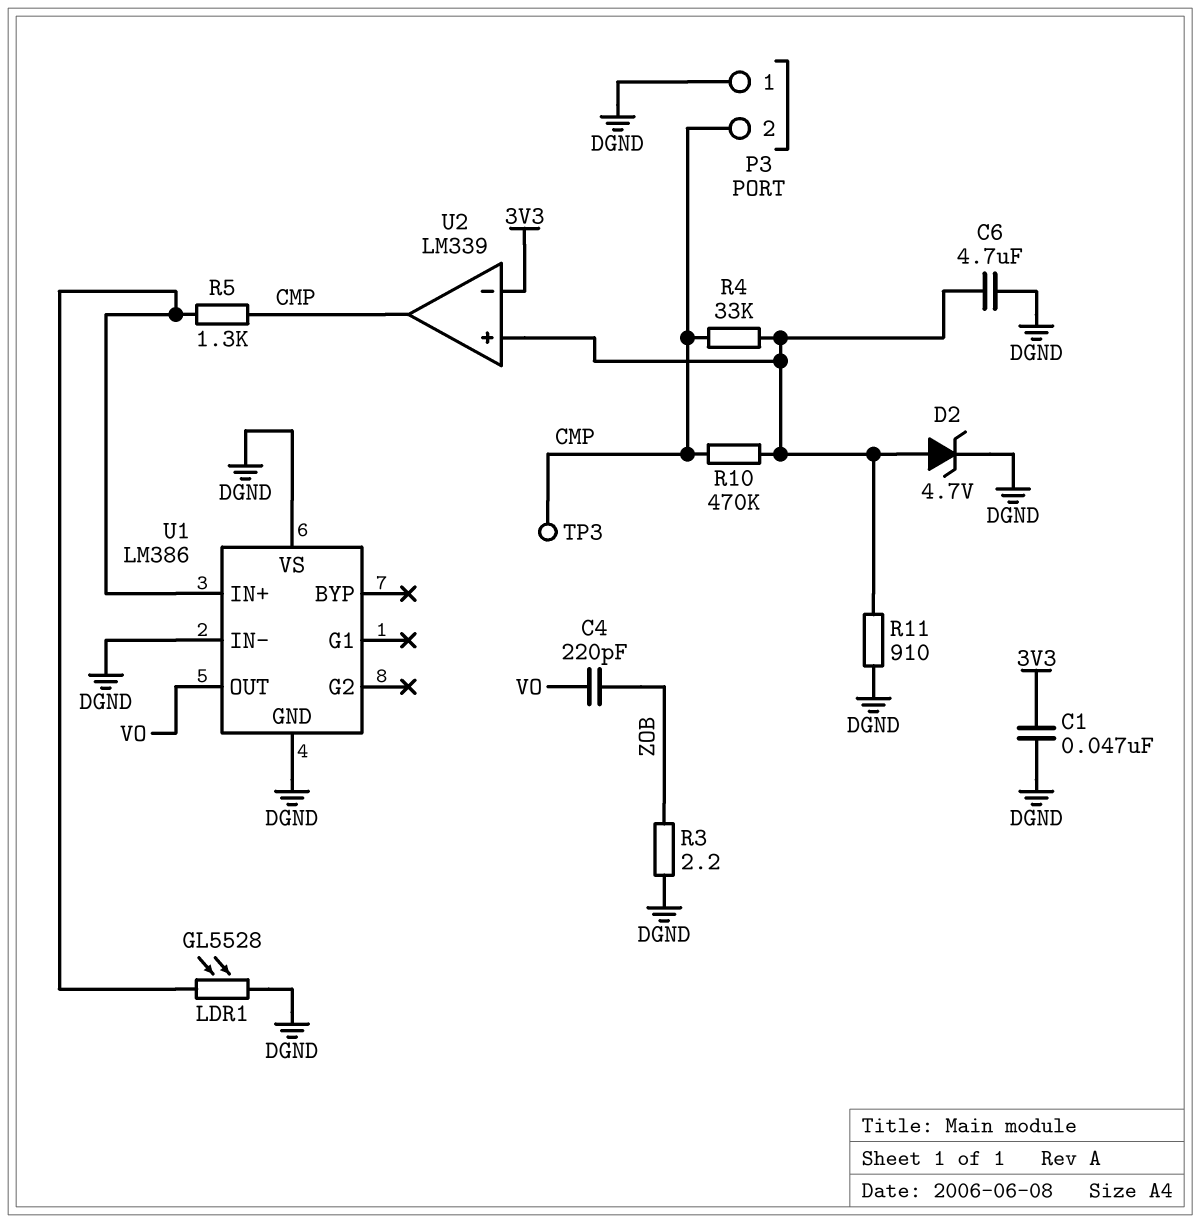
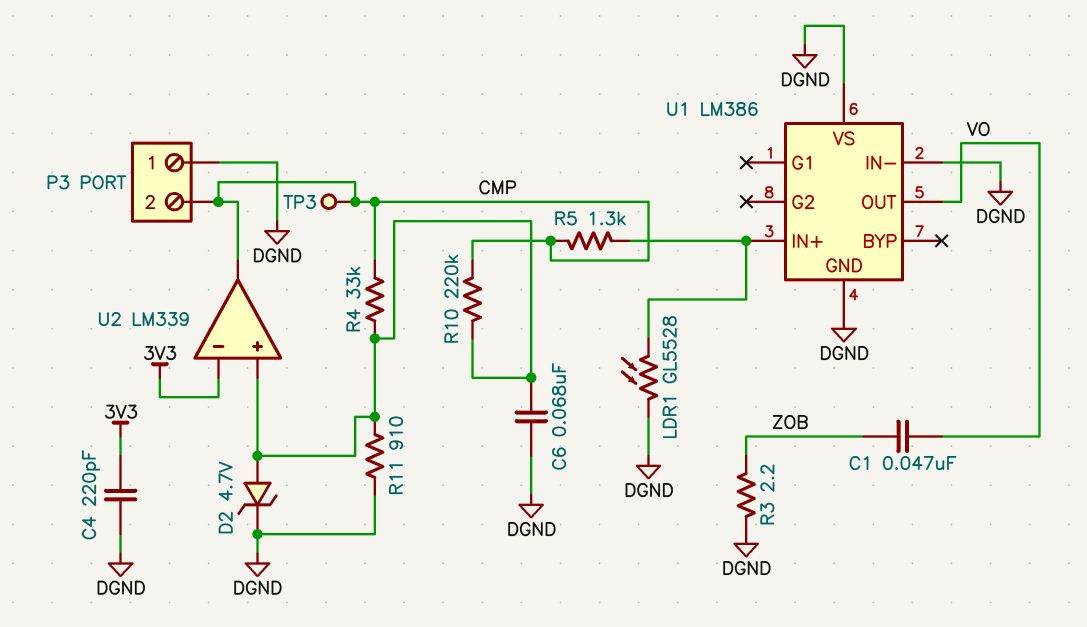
C1: 47nF (3V3, DGND) -> 47nF (VO, ZOB)
C4: 220pF (VO, ZOB) -> 220pF (3V3, DGND)
C6: 4.7uF (DGND, U2/in+) -> 68nF (DGND, U2/in+)
R10: 470k (CMP, U2/in+) -> 220k (CMP, U2/in+)

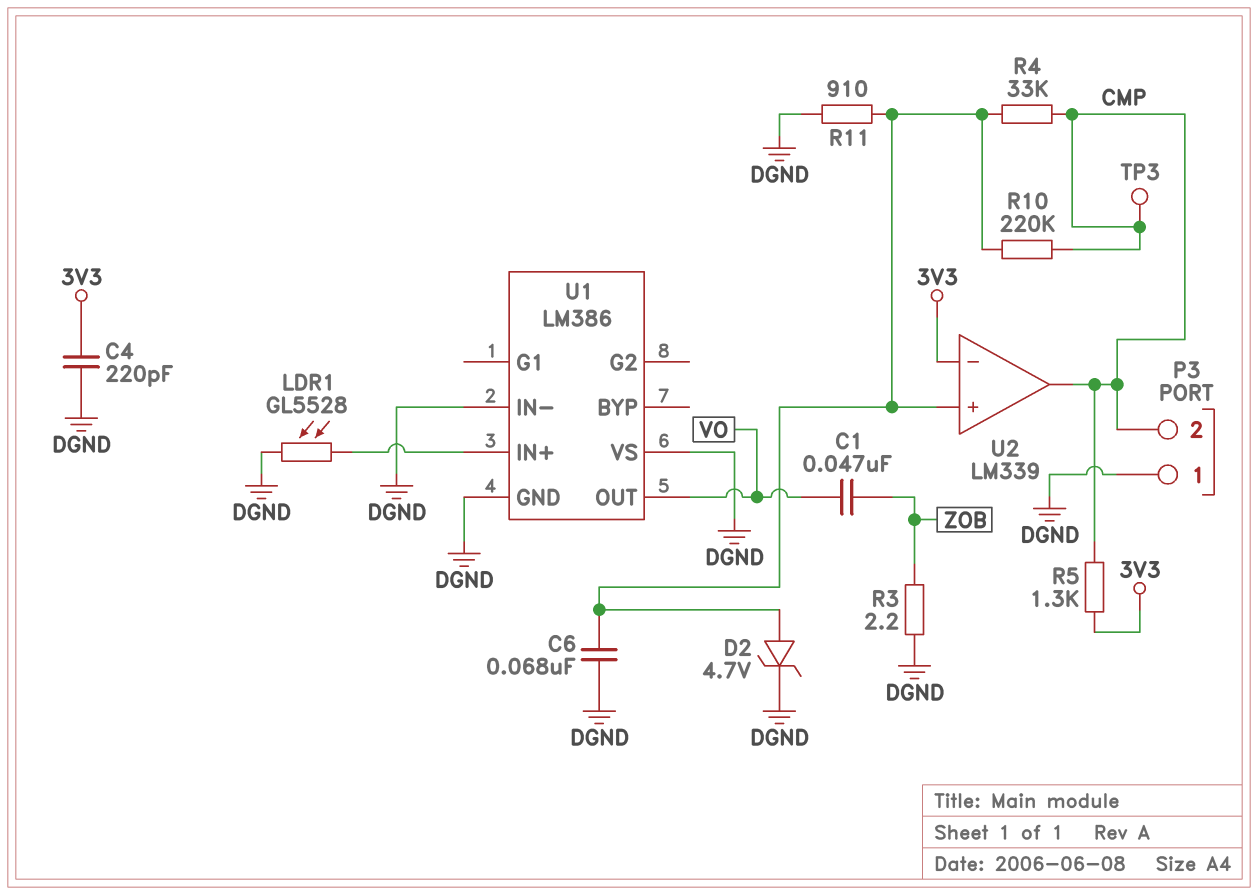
R5: 1.3k (CMP, U1/IN+) -> 1.3k (3V3, CMP)

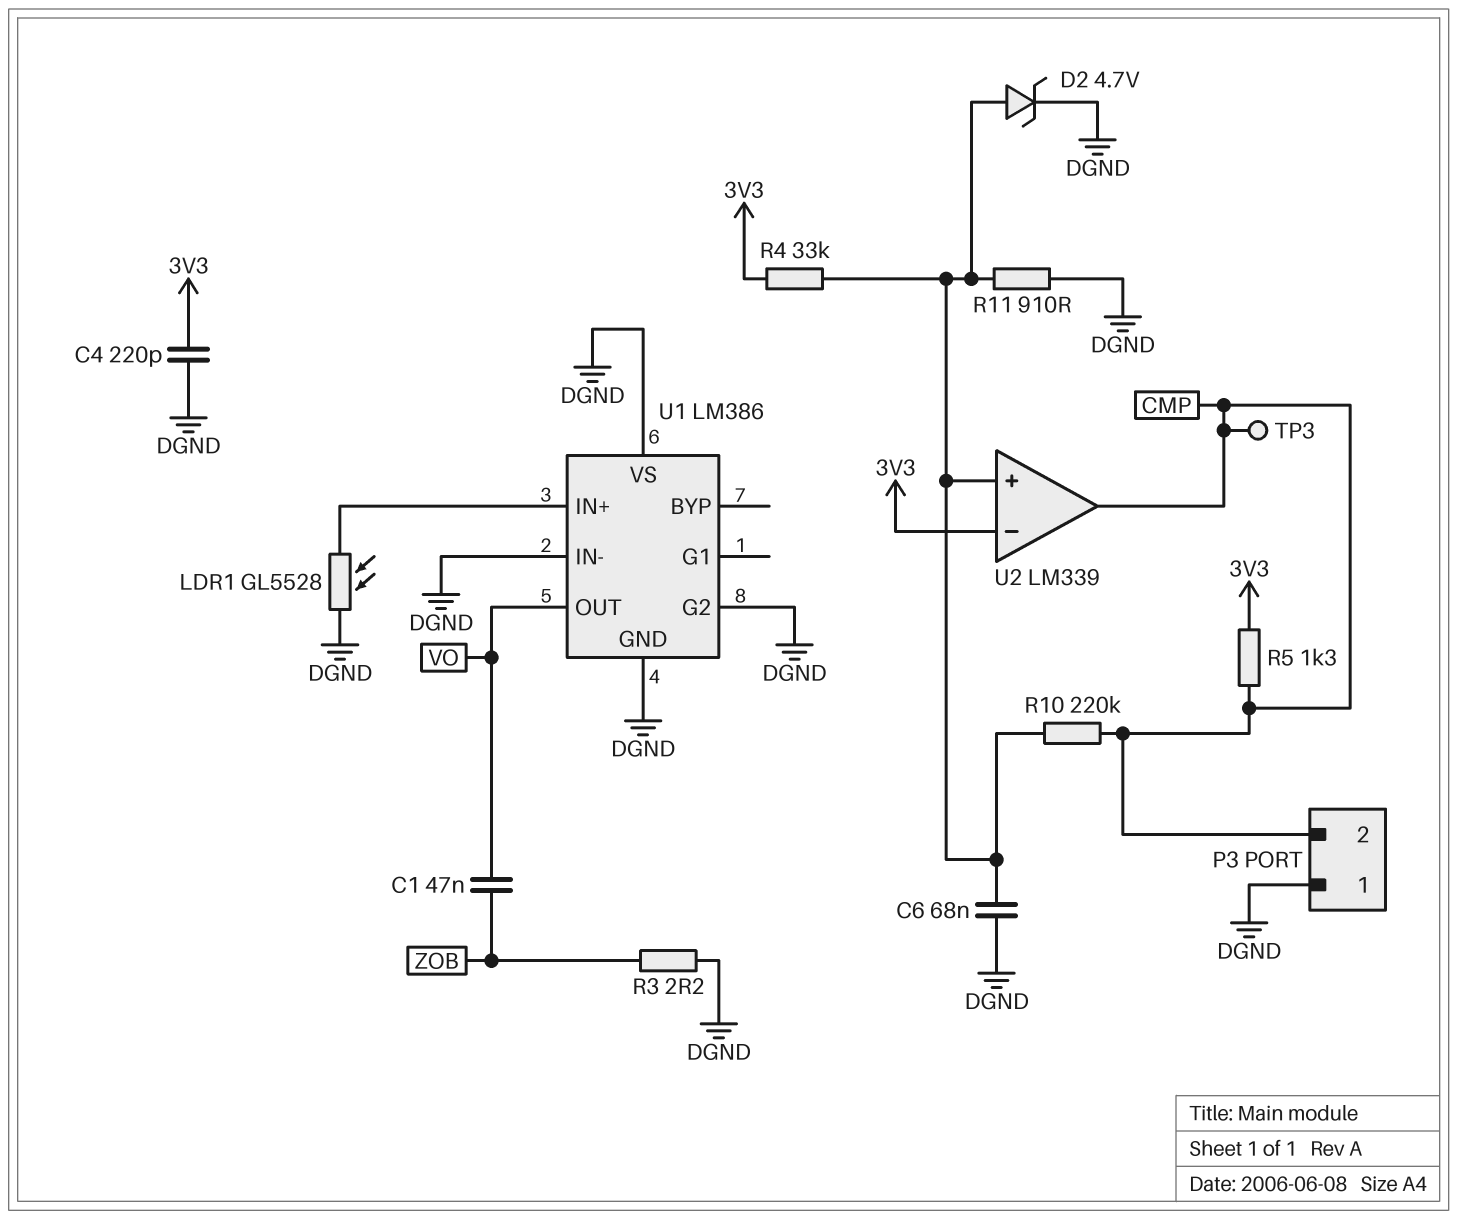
R4: 33k (CMP, U2/in+) -> 33k (3V3, U2/in+)
U1 pin G2: none -> DGND

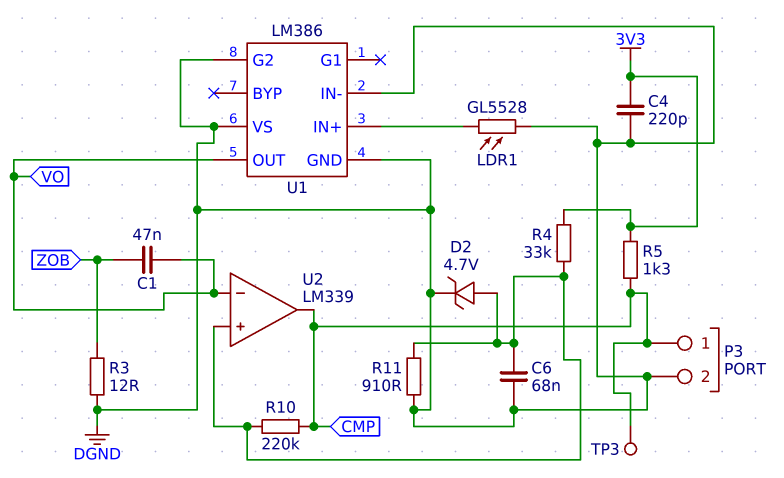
P3 pin 1: DGND -> CMP
P3 pin 2: CMP -> DGND
R3: 2.2 (DGND, ZOB) -> 12 (DGND, ZOB)
U2 pin in-: 3V3 -> VO

